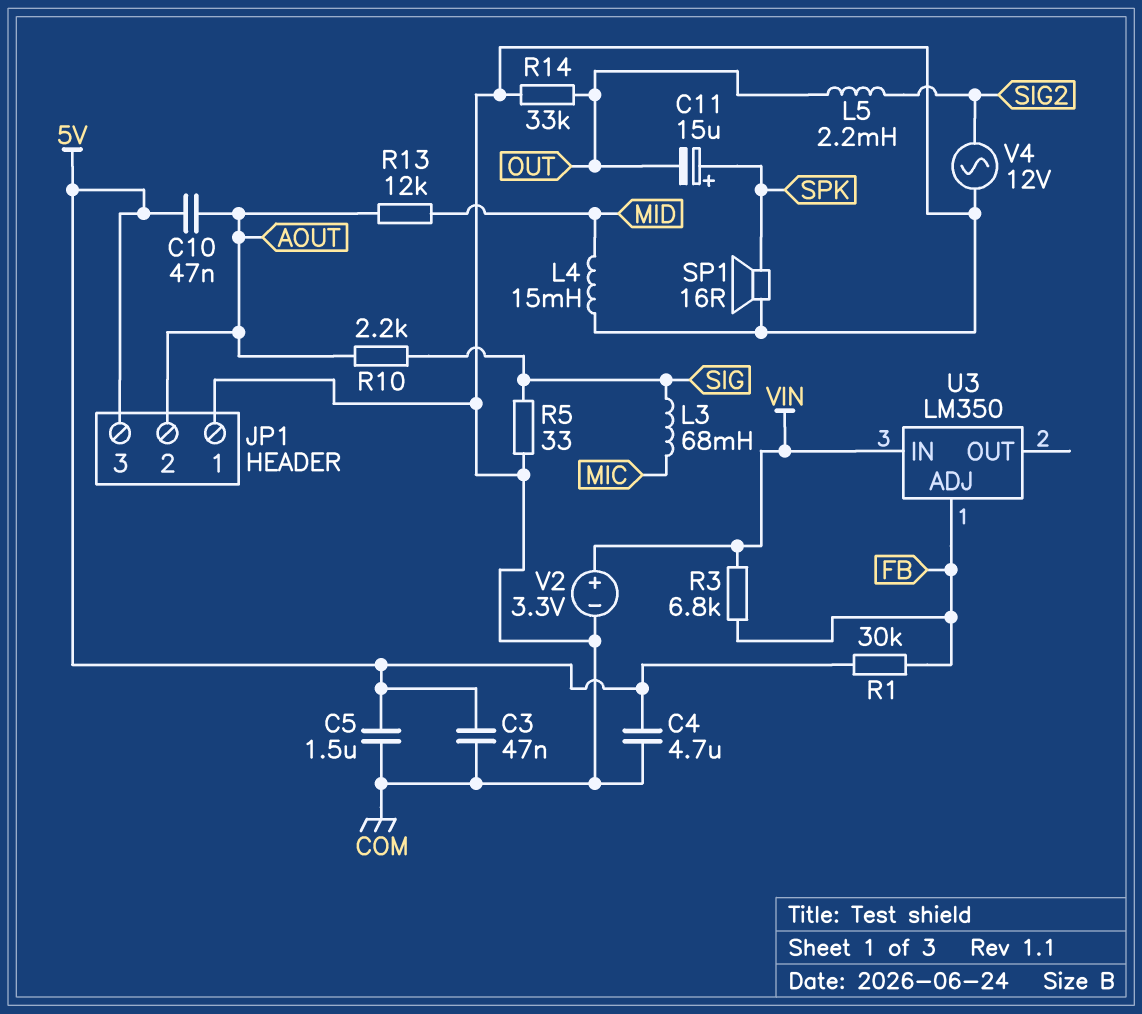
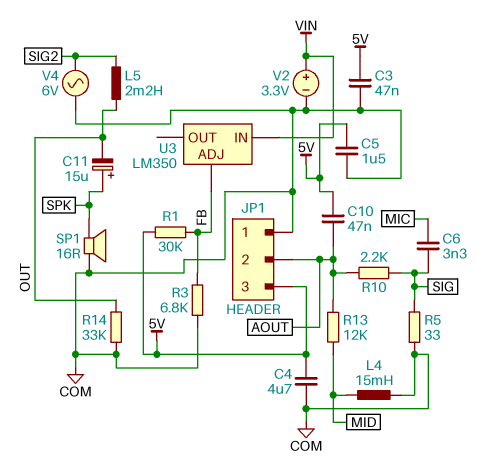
C6: none -> 3.3nF (MIC, SIG)
L3: 68mH (MIC, SIG) -> none
R3: 6.8k (FB, VIN) -> 6.8k (COM, FB)
V4: AC 12V (COM, SIG2) -> AC 6V (COM, SIG2)

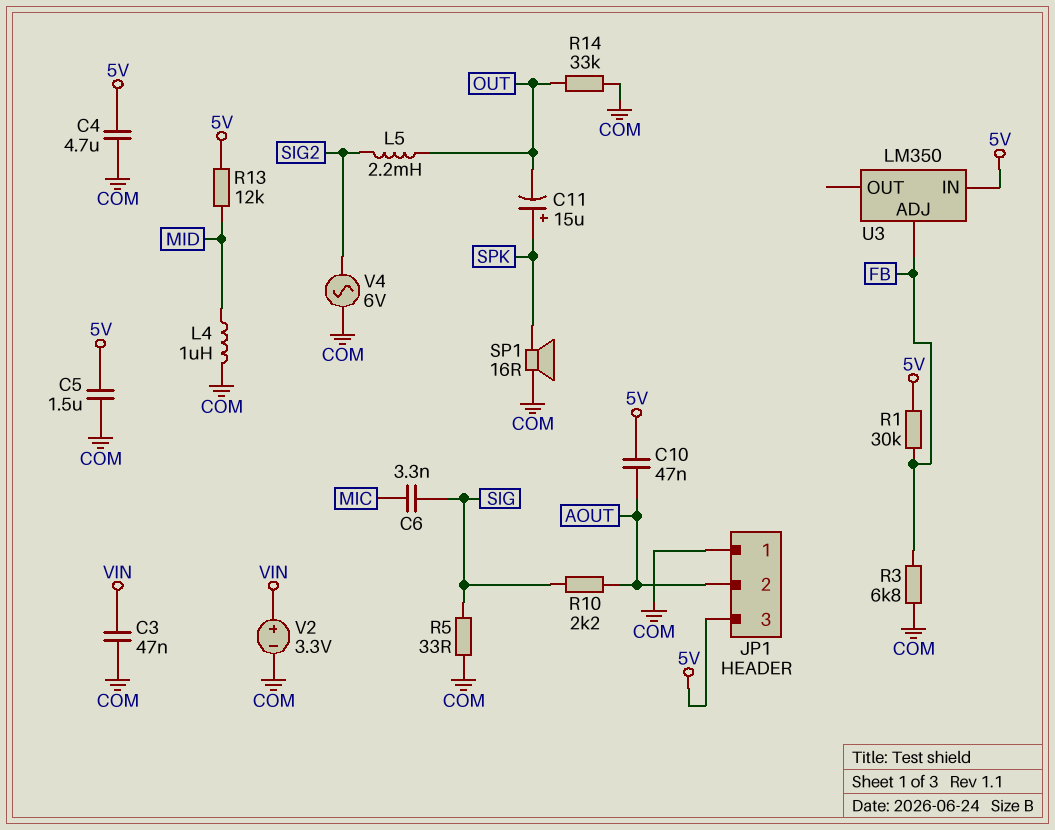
C3: 47nF (5V, COM) -> 47nF (COM, VIN)
L4: 15mH (COM, MID) -> 1uH (COM, MID)
R13: 12k (AOUT, MID) -> 12k (5V, MID)
U3 pin IN: VIN -> 5V

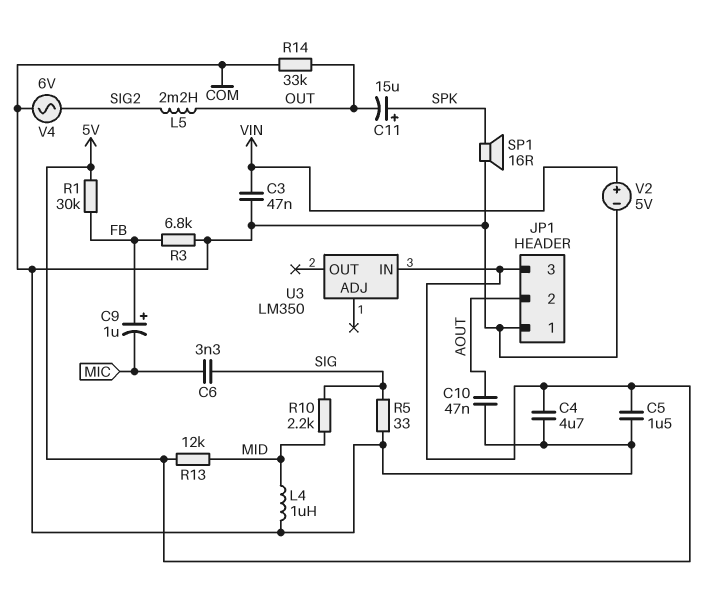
C9: none -> 1uF (plus FB, minus MIC)
C10: 47nF (5V, AOUT) -> 47nF (AOUT, COM)
R10: 2.2k (AOUT, SIG) -> 2.2k (MID, SIG)
U3 pin ADJ: FB -> none
V2: 3.3V (plus VIN, minus COM) -> 5V (plus VIN, minus COM)

